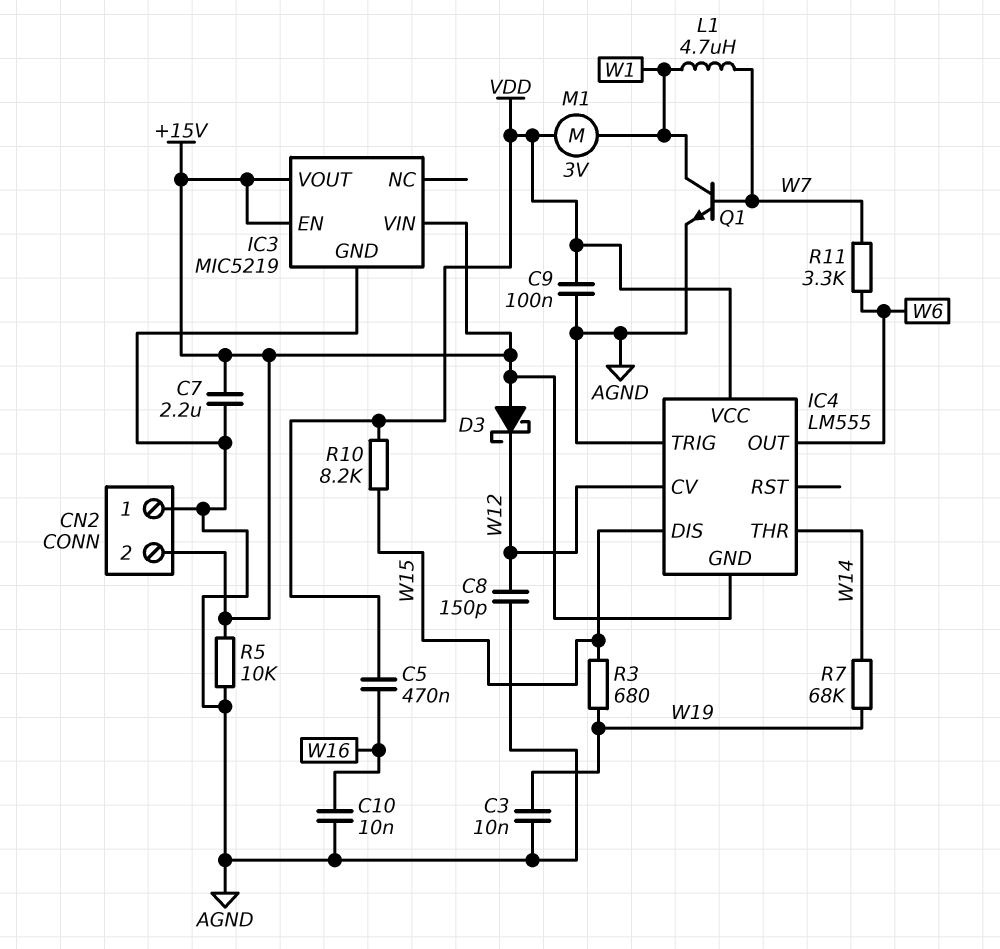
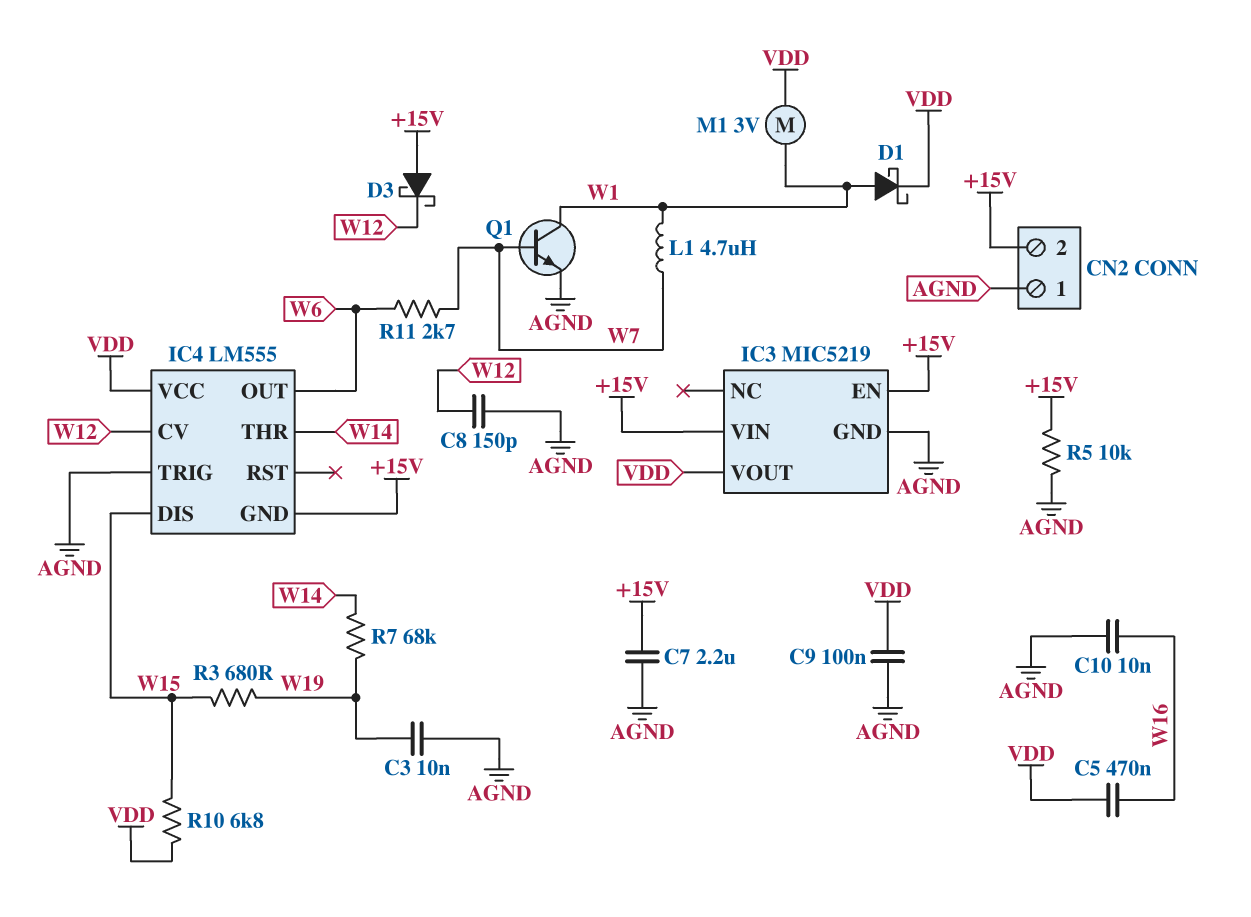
D1: none -> schottky (A W1, K VDD)
IC3 pin VOUT: +15V -> VDD
R10: 8.2k (VDD, W15) -> 6.8k (VDD, W15)
R11: 3.3k (W6, W7) -> 2.7k (W6, W7)

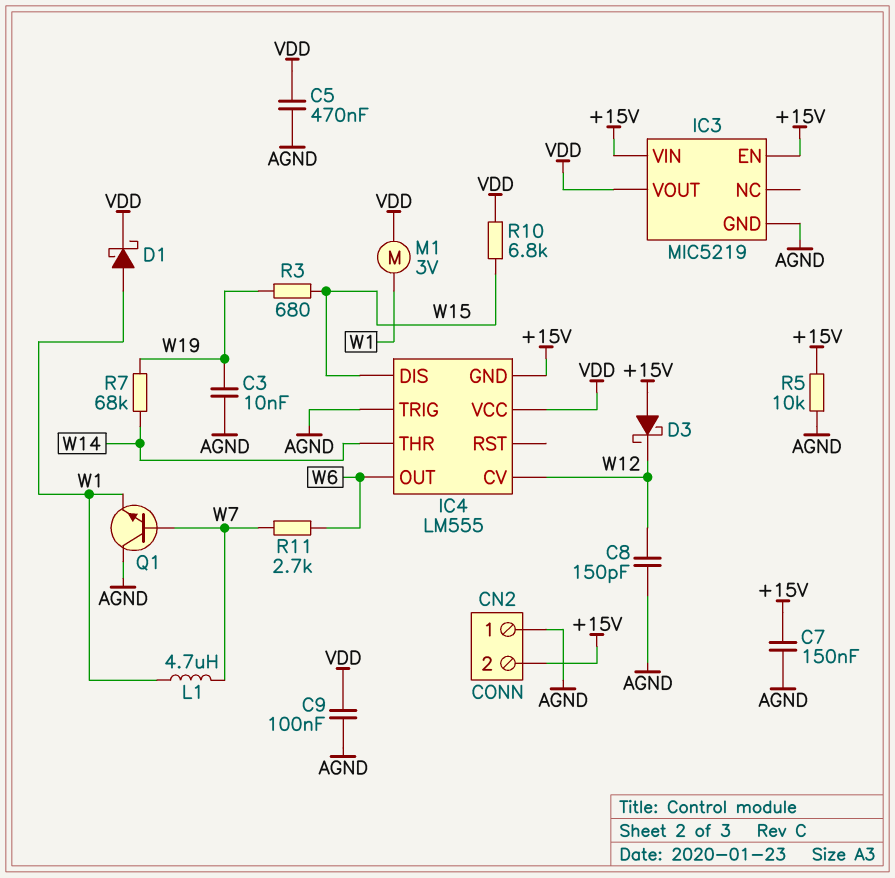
C5: 470nF (VDD, W16) -> 470nF (AGND, VDD)
C7: 2.2uF (+15V, AGND) -> 150nF (+15V, AGND)
C10: 10nF (AGND, W16) -> none
Q1: NPN (B W7, C W1, E AGND) -> NPN (B W7, C AGND, E W1)

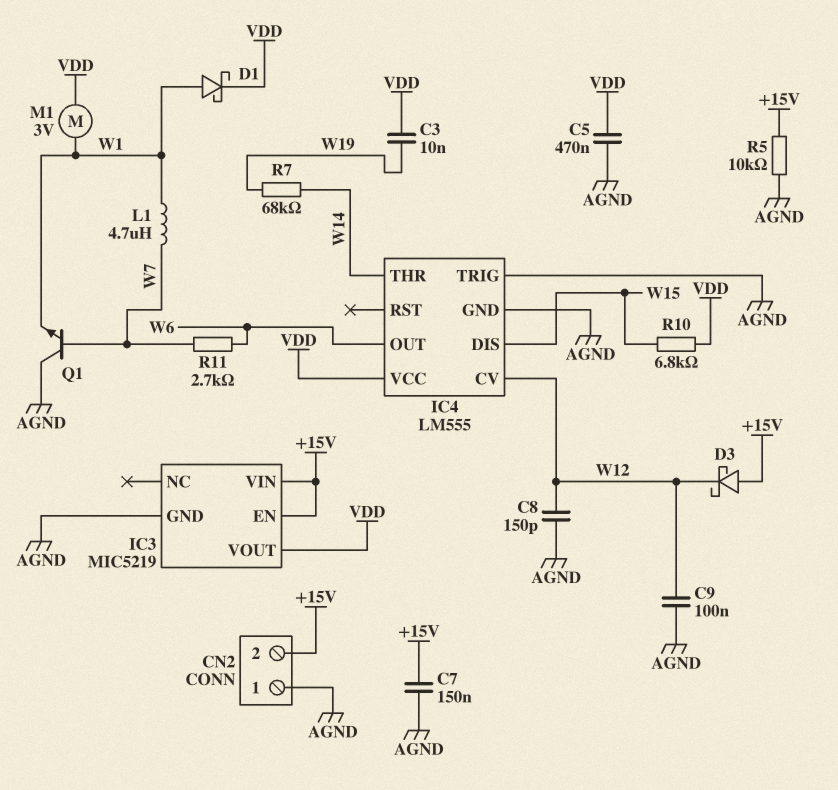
C3: 10nF (AGND, W19) -> 10nF (VDD, W19)
C9: 100nF (AGND, VDD) -> 100nF (AGND, W12)
IC4 pin GND: +15V -> AGND
R3: 680 (W15, W19) -> none

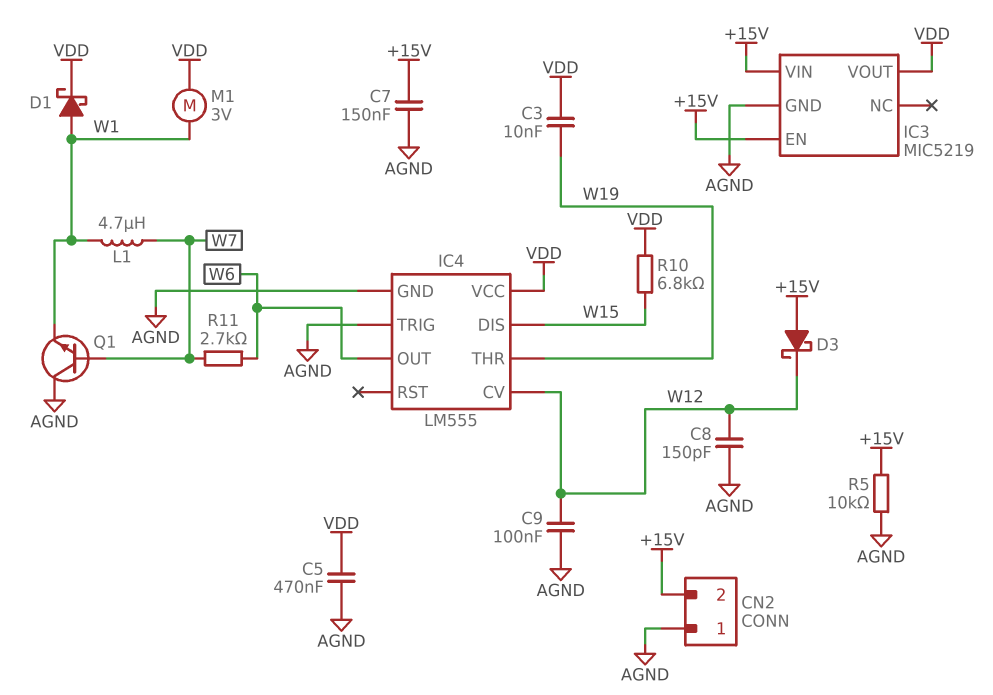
IC4 pin THR: W14 -> W19
R7: 68k (W14, W19) -> none

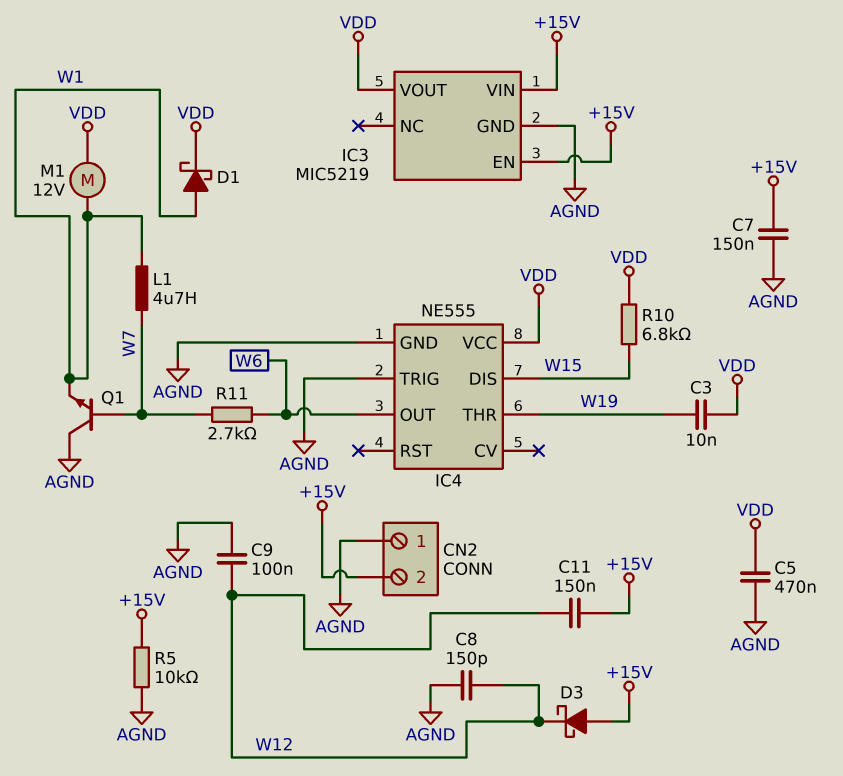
C11: none -> 150nF (+15V, W12)
IC4: LM555 -> NE555
IC4 pin CV: W12 -> none
M1: motor 3V (VDD, W1) -> motor 12V (VDD, W1)

